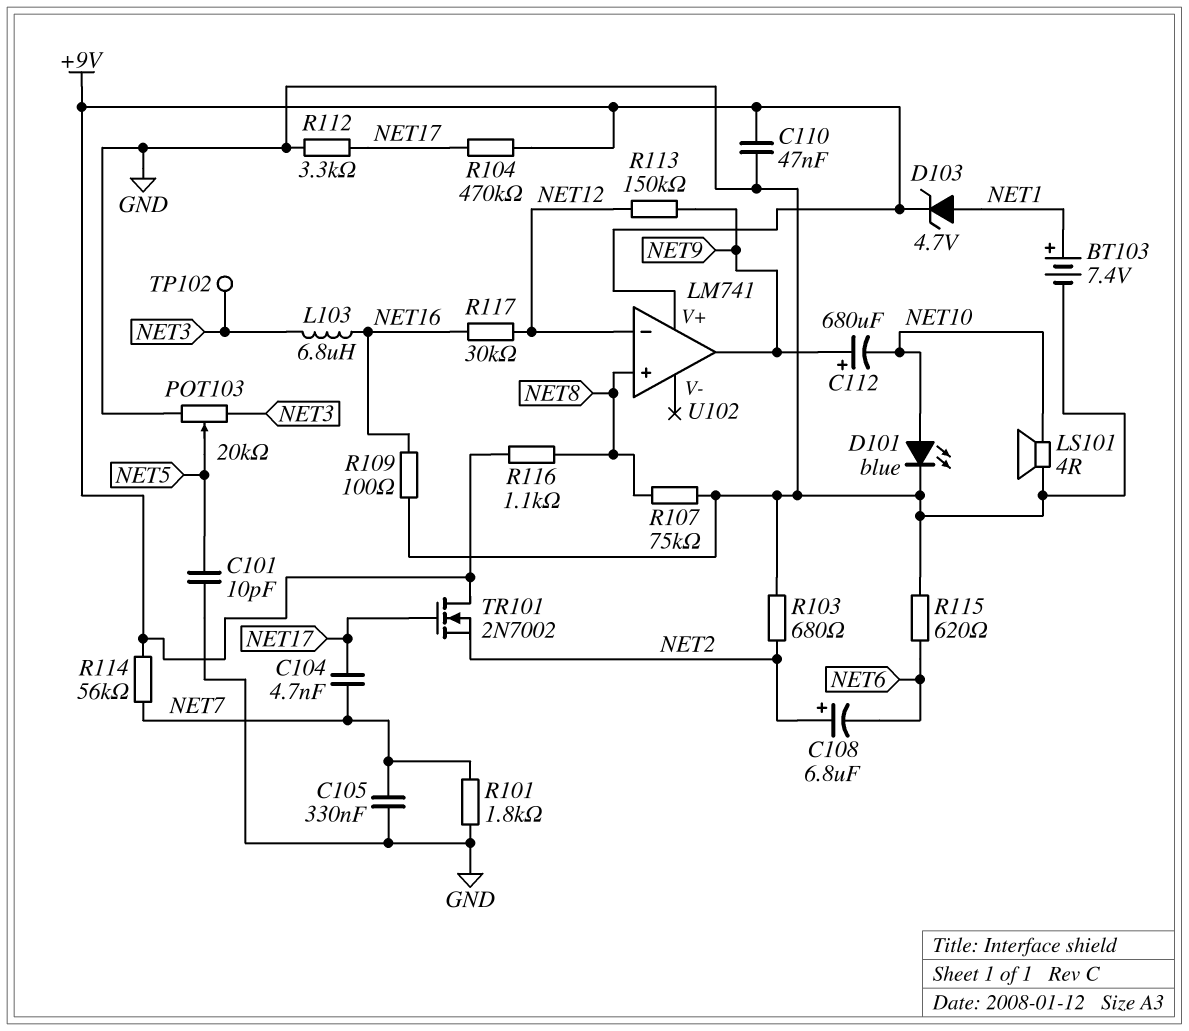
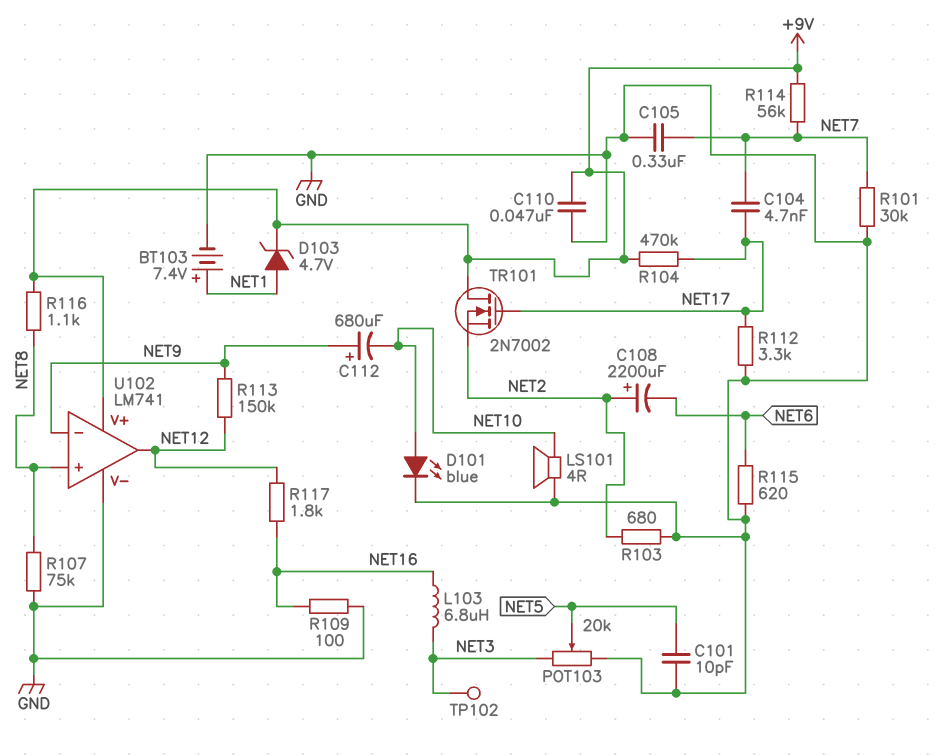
C108: 6.8uF (plus NET2, minus NET6) -> 2200uF (plus NET2, minus NET6)
R101: 1.8k (GND, NET7) -> 30k (GND, NET7)
R117: 30k (NET12, NET16) -> 1.8k (NET12, NET16)
U102 pin V-: none -> GND
U102 pin in-: NET12 -> NET9
U102 pin out: NET9 -> NET12

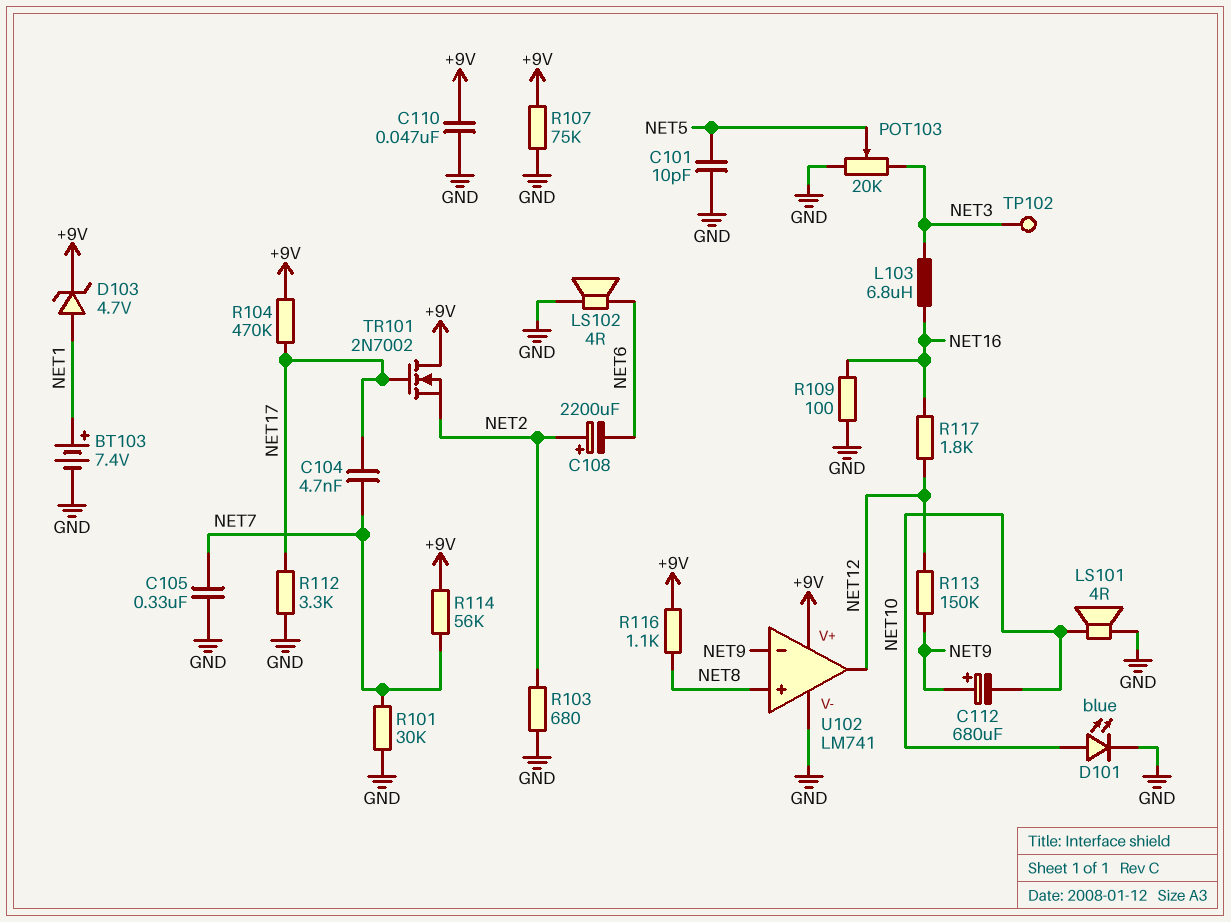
LS102: none -> speaker 4R (GND, NET6)
R107: 75k (GND, NET8) -> 75k (+9V, GND)
R115: 620 (GND, NET6) -> none

